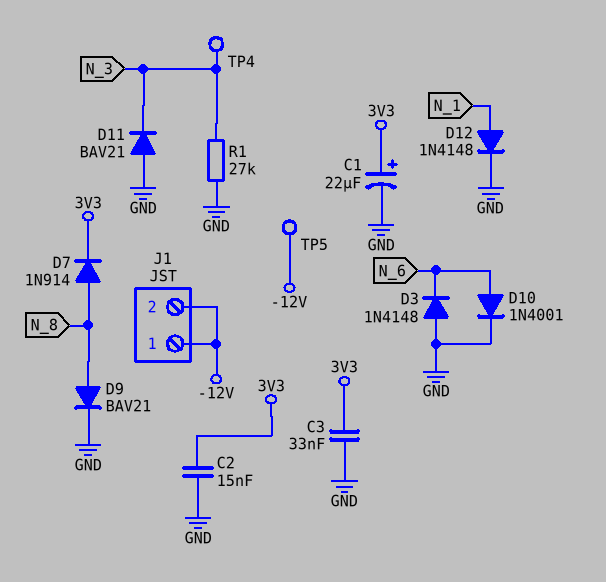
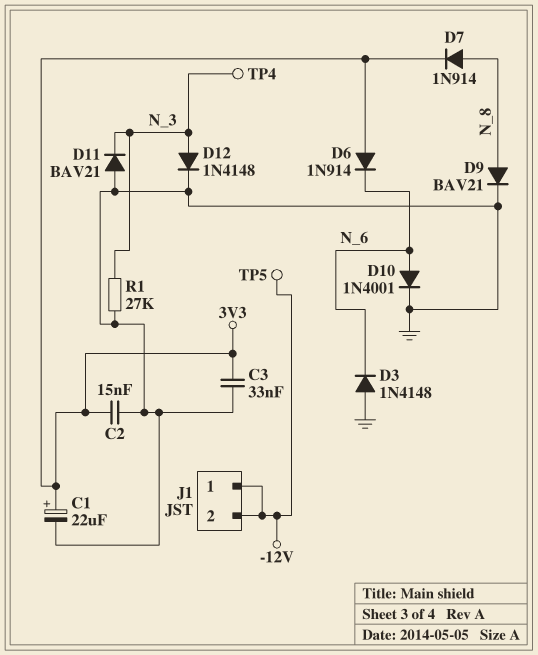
D6: none -> diode 1N914 (A 3V3, K N_6)
D12: diode 1N4148 (A N_1, K GND) -> diode 1N4148 (A N_3, K GND)

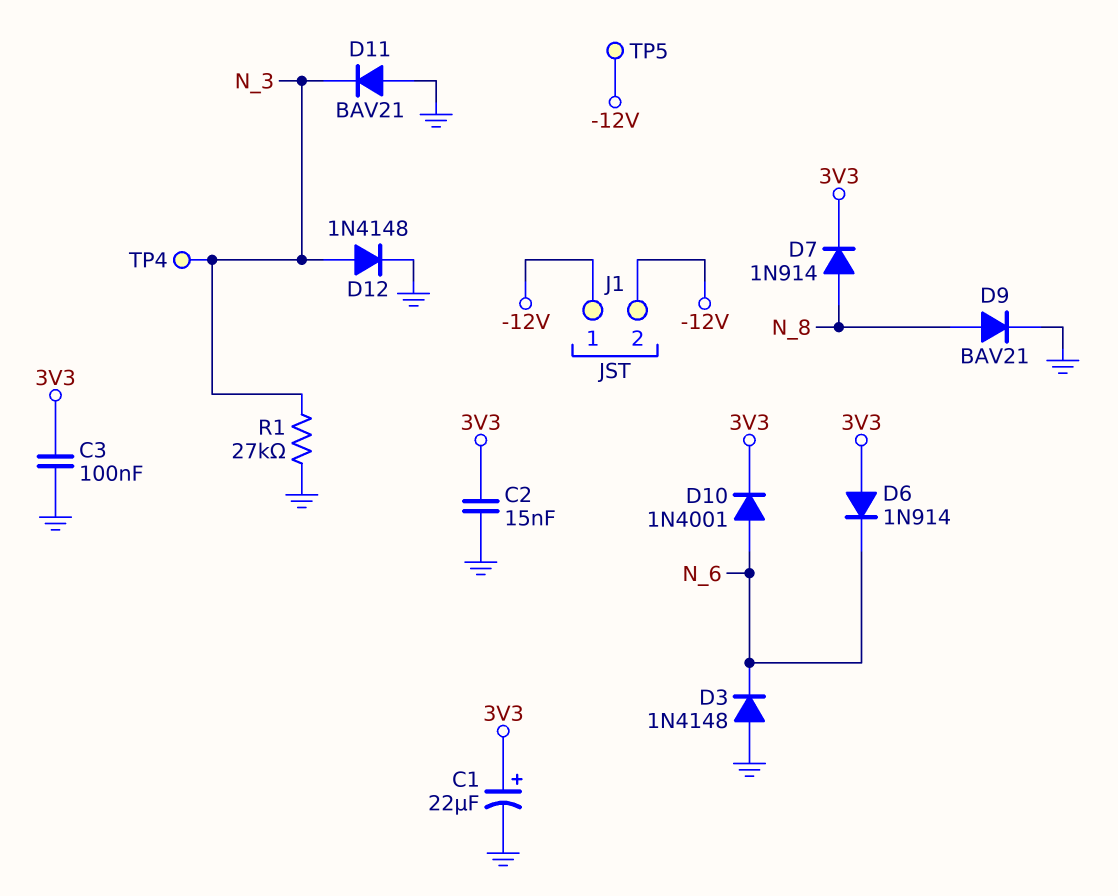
C3: 33nF (3V3, GND) -> 100nF (3V3, GND)
D10: diode 1N4001 (A N_6, K GND) -> diode 1N4001 (A N_6, K 3V3)

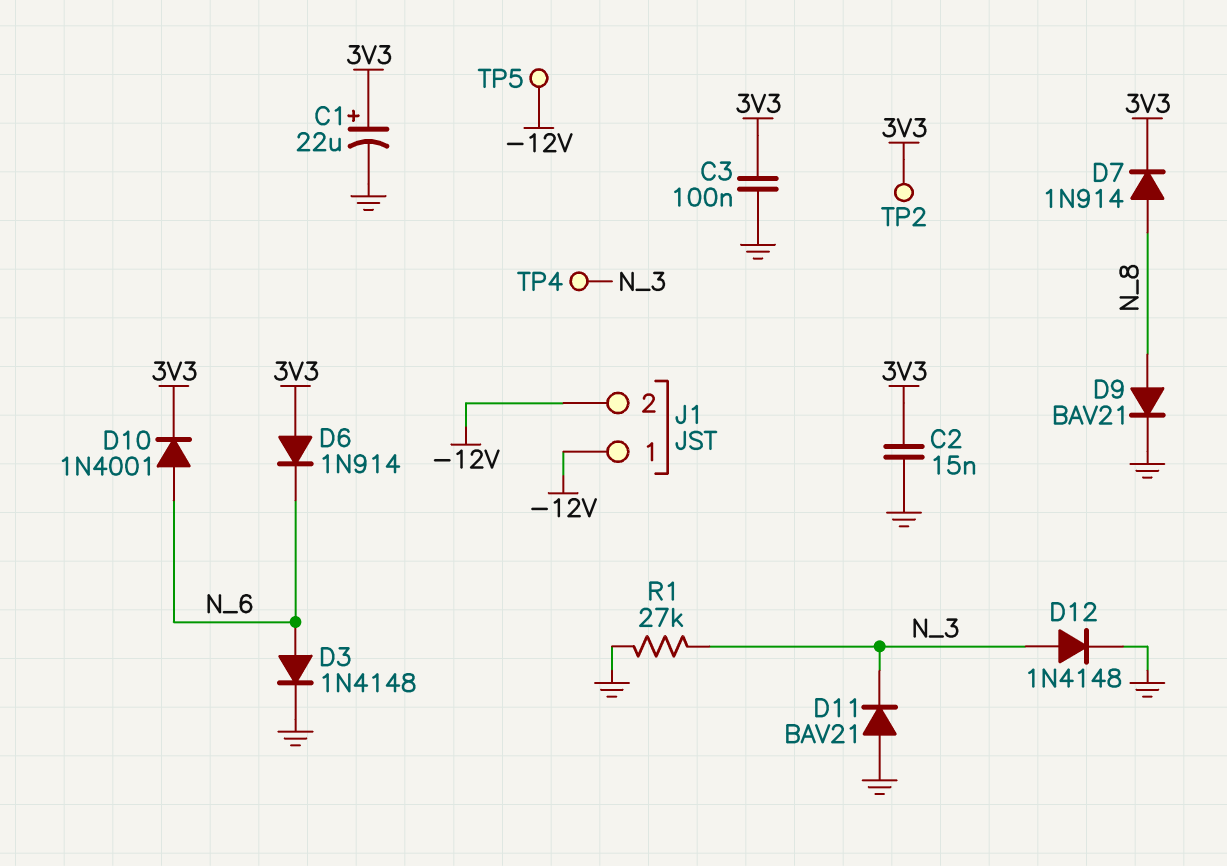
D3: diode 1N4148 (A GND, K N_6) -> diode 1N4148 (A N_6, K GND)
TP2: none -> test point (3V3)

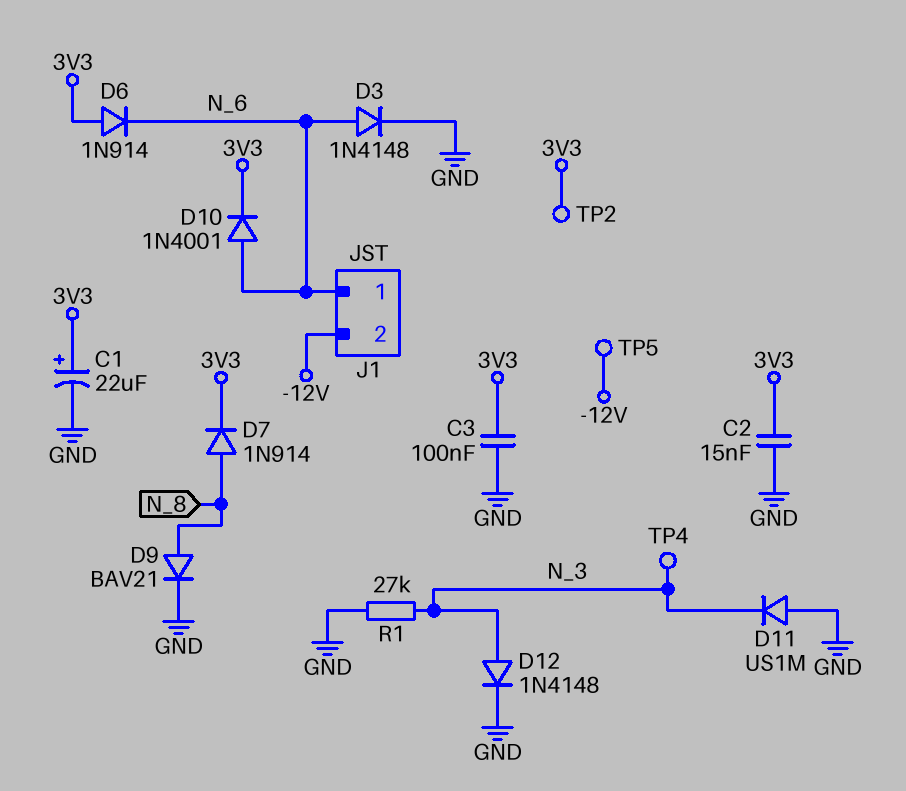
D11: diode BAV21 (A GND, K N_3) -> diode US1M (A GND, K N_3)
J1 pin 1: -12V -> N_6

